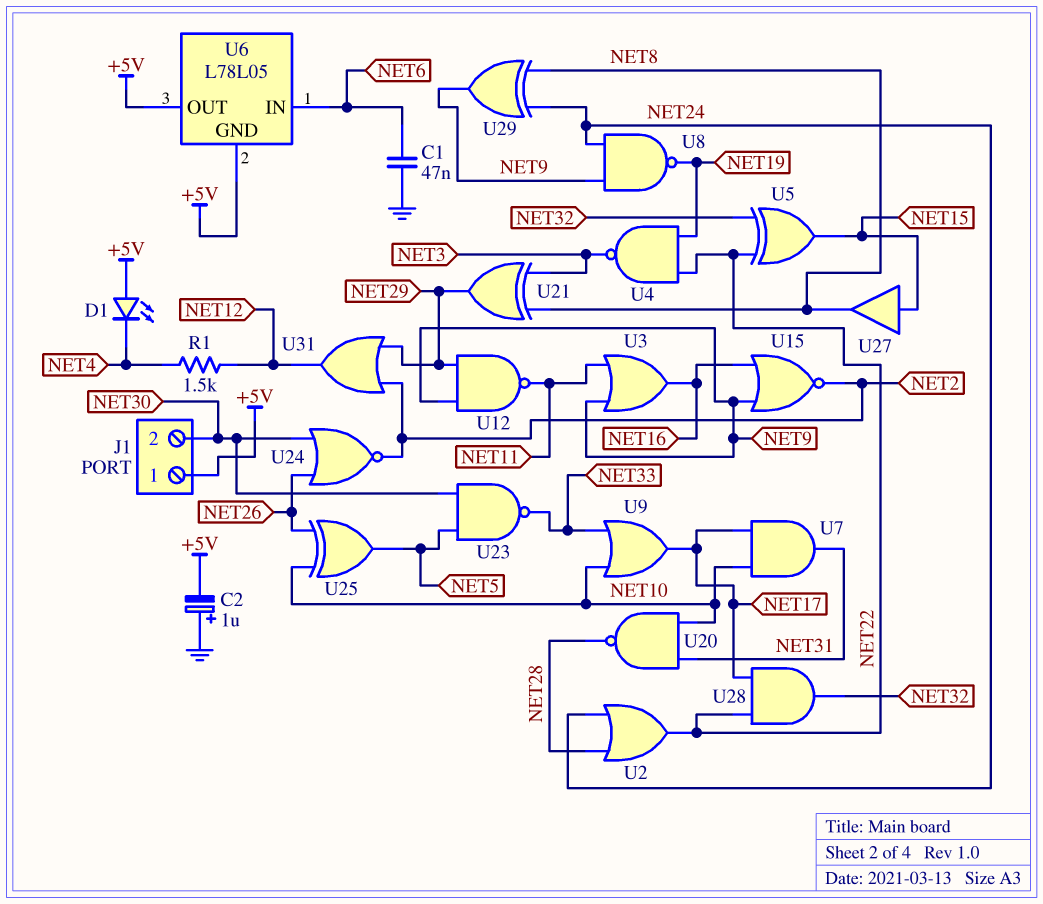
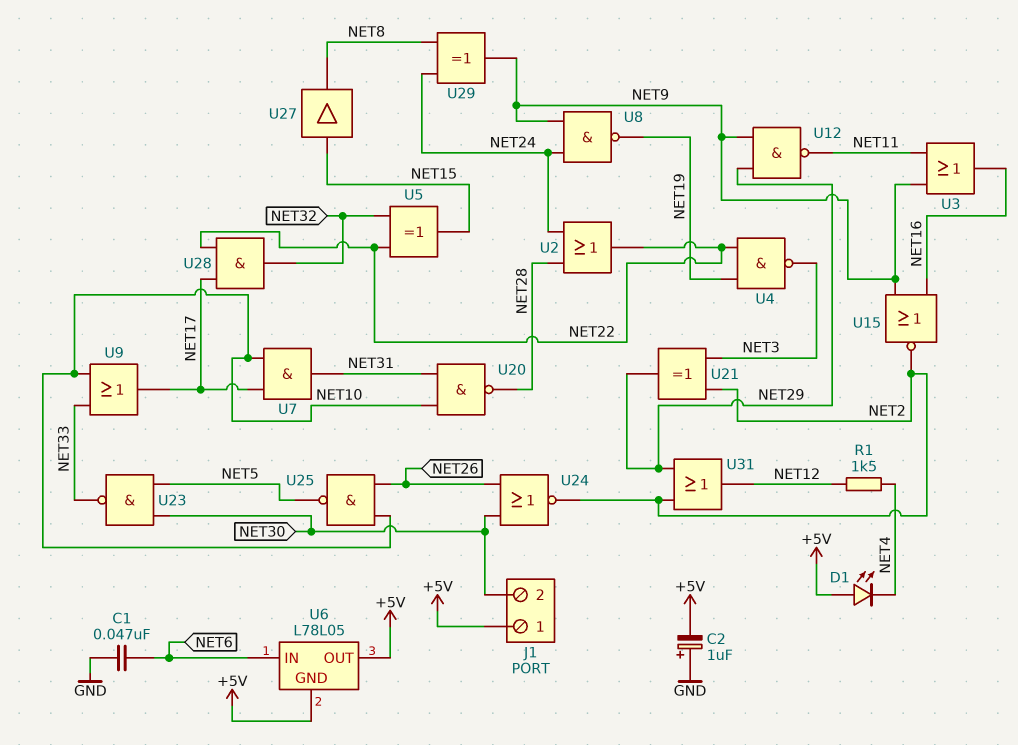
U21: XOR (in NET3, in NET8, out NET29) -> XOR (in NET2, in NET3, out NET29)
U25: XOR (in NET10, in NET26, out NET5) -> NAND (in NET10, in NET26, out NET5)

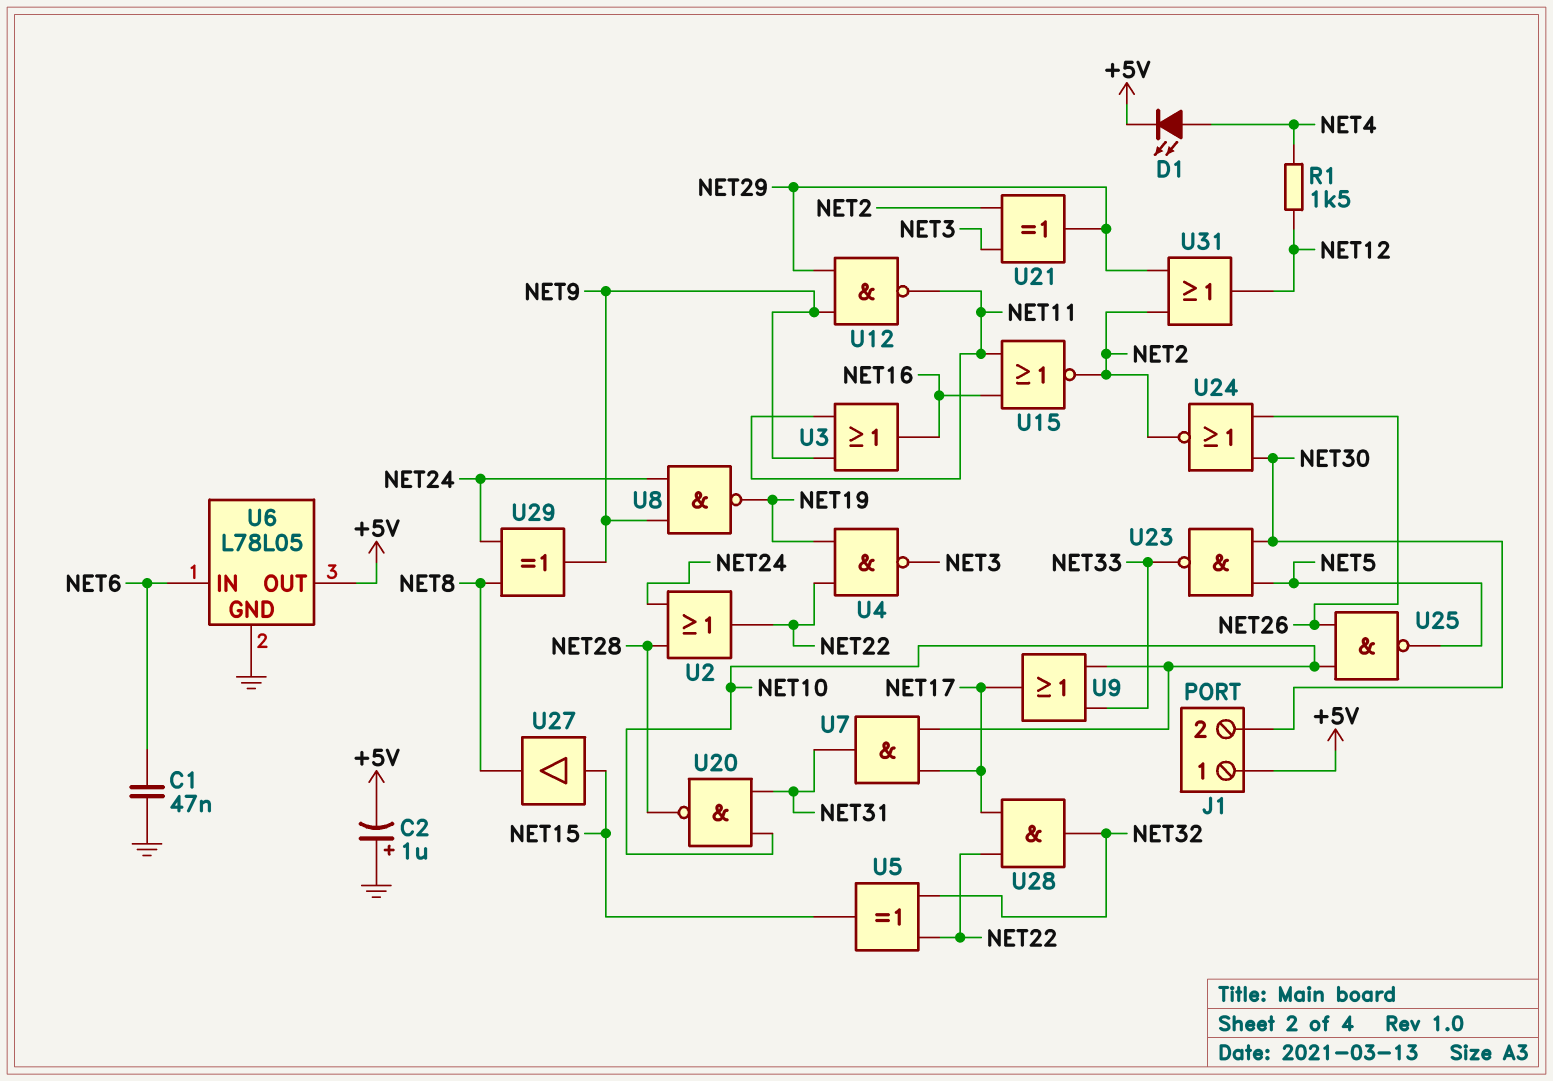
D1: LED (A +5V, K NET4) -> LED (A NET4, K +5V)
U6 pin GND: +5V -> GND
U15: NOR (in NET9, in NET16, out NET2) -> NOR (in NET11, in NET16, out NET2)

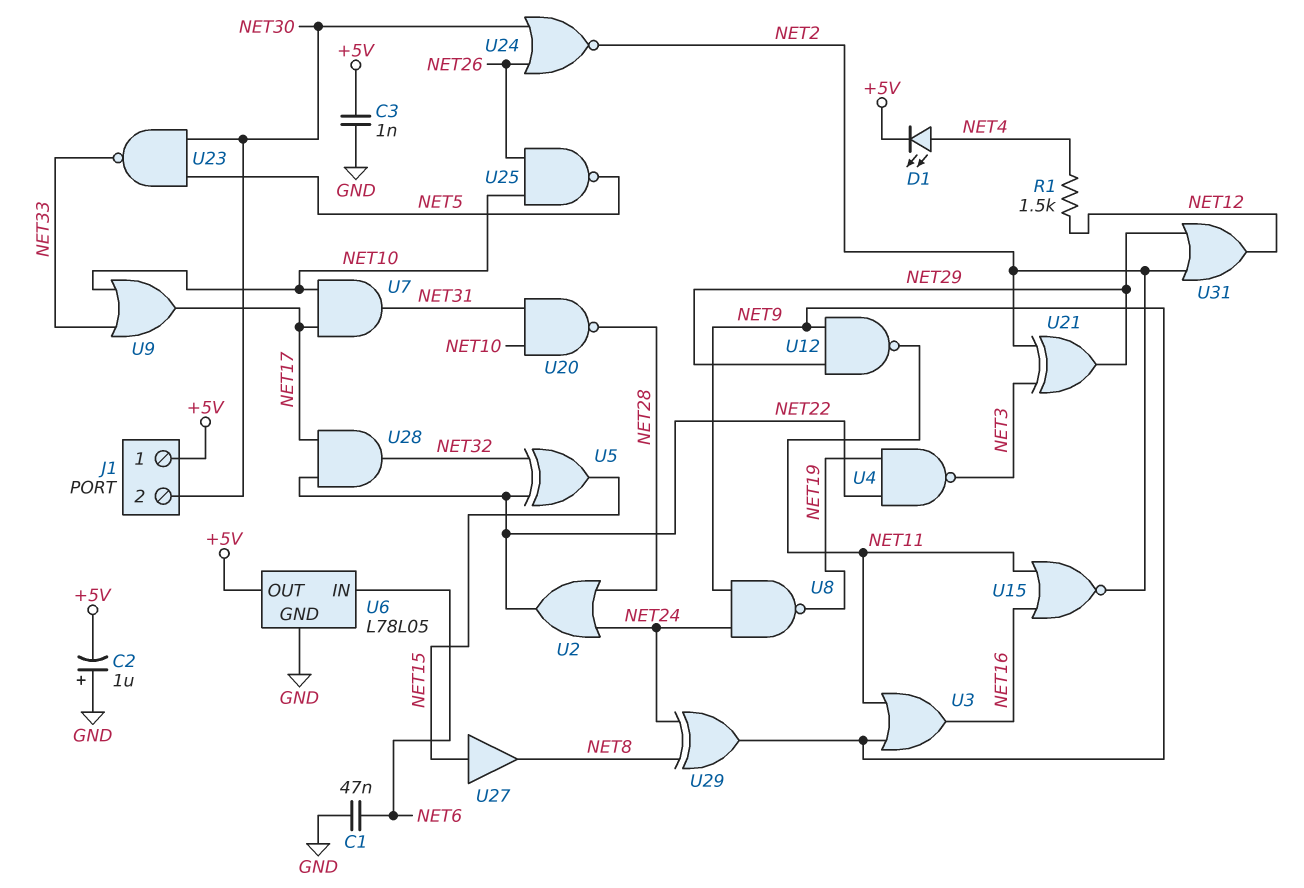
C3: none -> 1nF (+5V, GND)

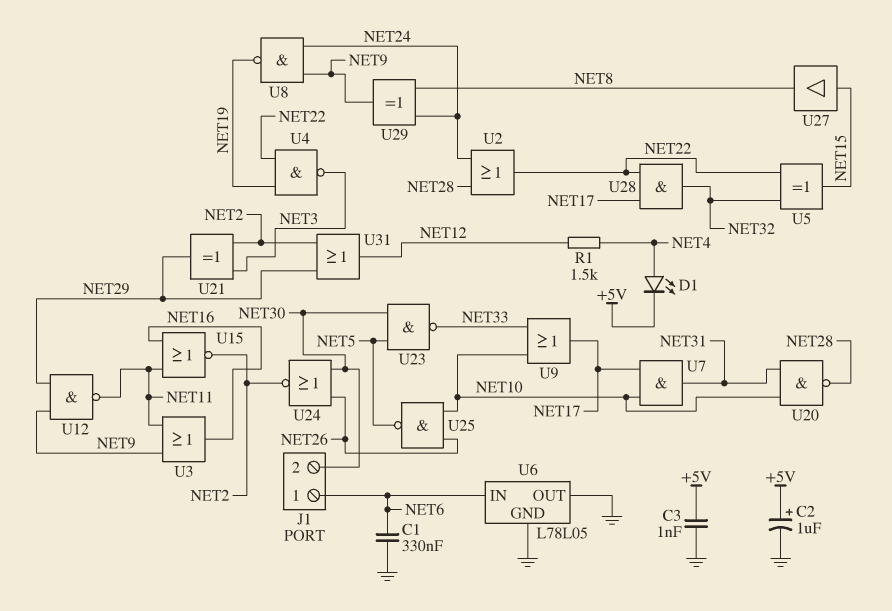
C1: 47nF (GND, NET6) -> 330nF (GND, NET6)
C2: 1uF (plus GND, minus +5V) -> 1uF (plus +5V, minus GND)
J1 pin 1: +5V -> NET6
U6 pin OUT: +5V -> GND

